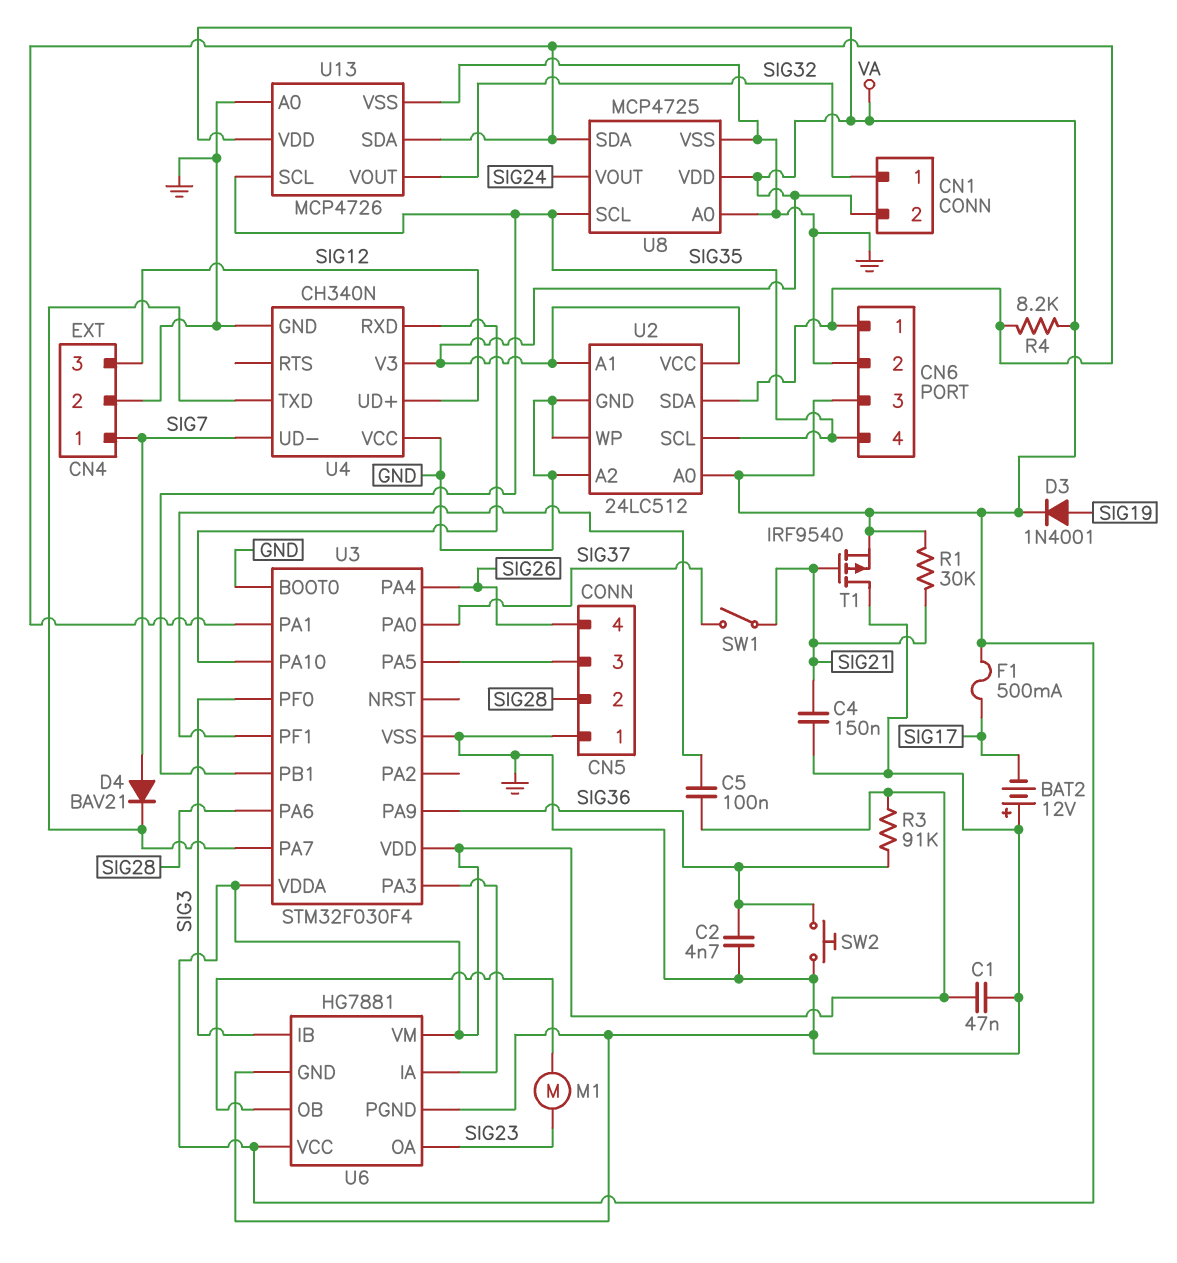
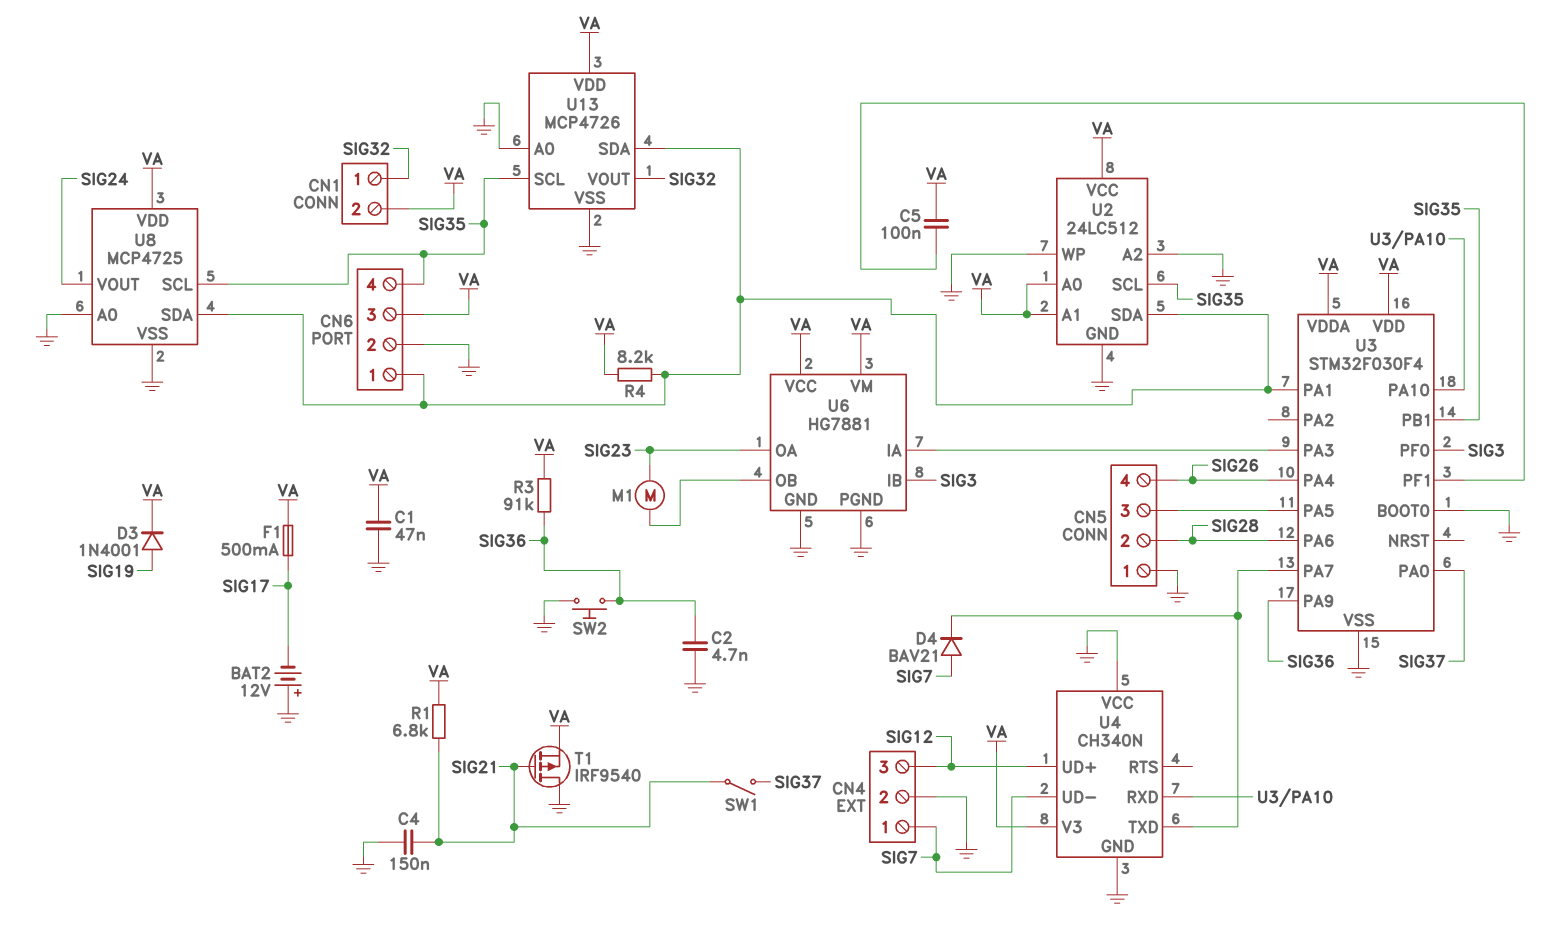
R1: 30k (SIG21, VA) -> 6.8k (SIG21, VA)

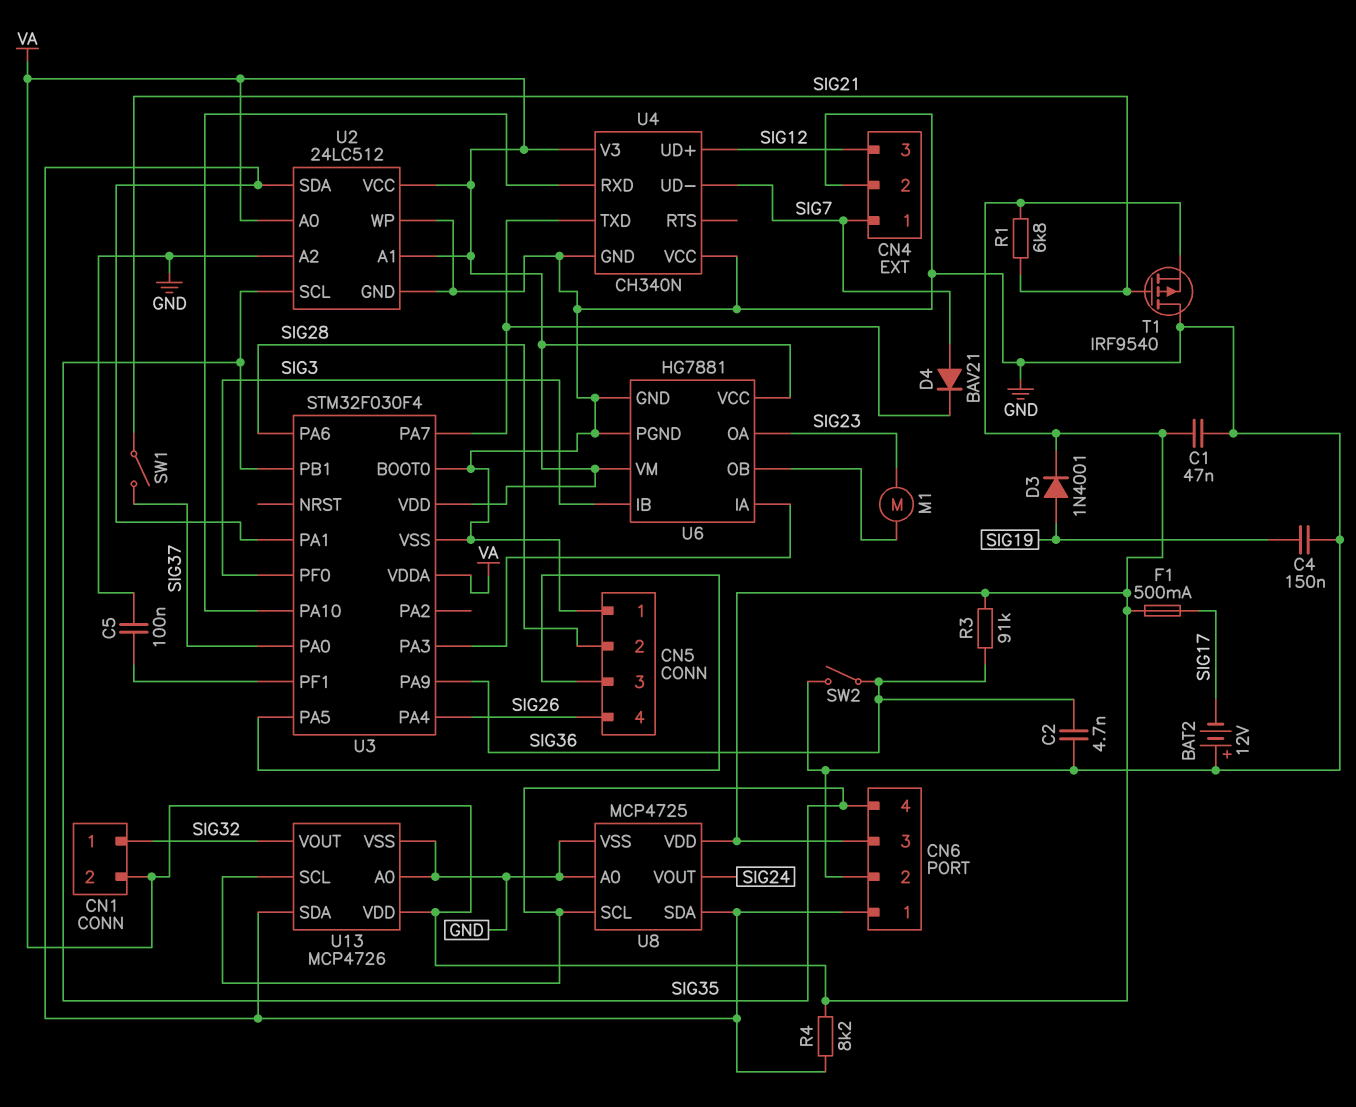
C4: 150nF (GND, SIG21) -> 150nF (GND, SIG19)
C5: 100nF (U3/PF1, VA) -> 100nF (GND, U3/PF1)
SW2: button (GND, SIG36) -> switch (GND, SIG36)

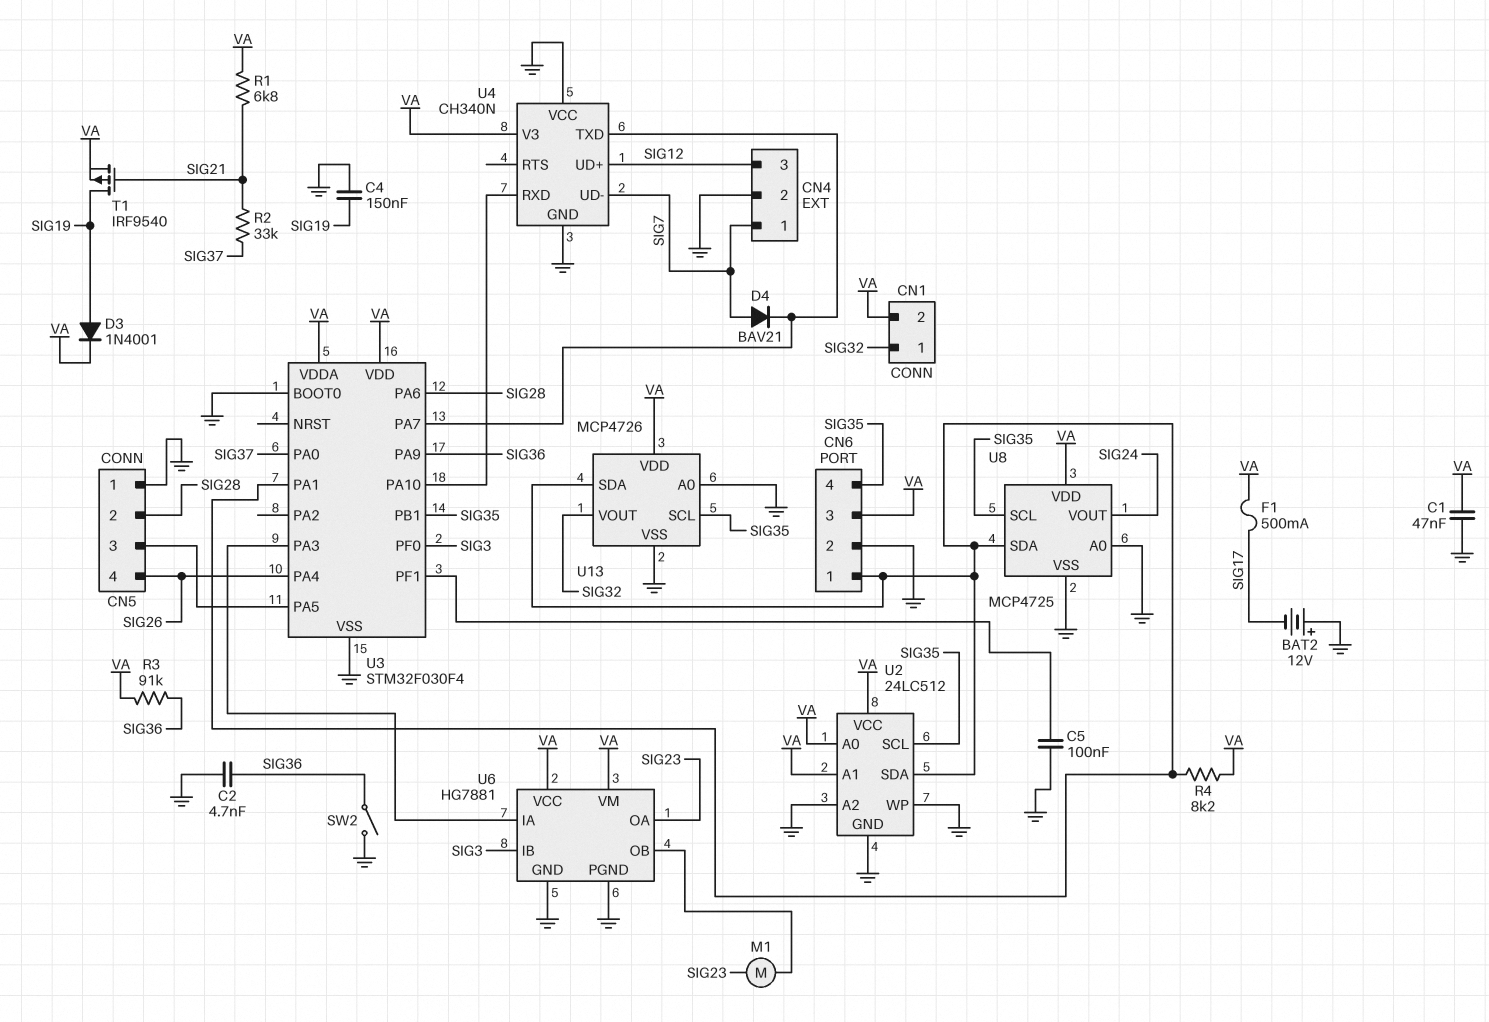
R2: none -> 33k (SIG21, SIG37)
SW1: switch (SIG21, SIG37) -> none
T1: PMOS IRF9540 (G SIG21, D GND, S VA) -> PMOS IRF9540 (G SIG21, D SIG19, S VA)

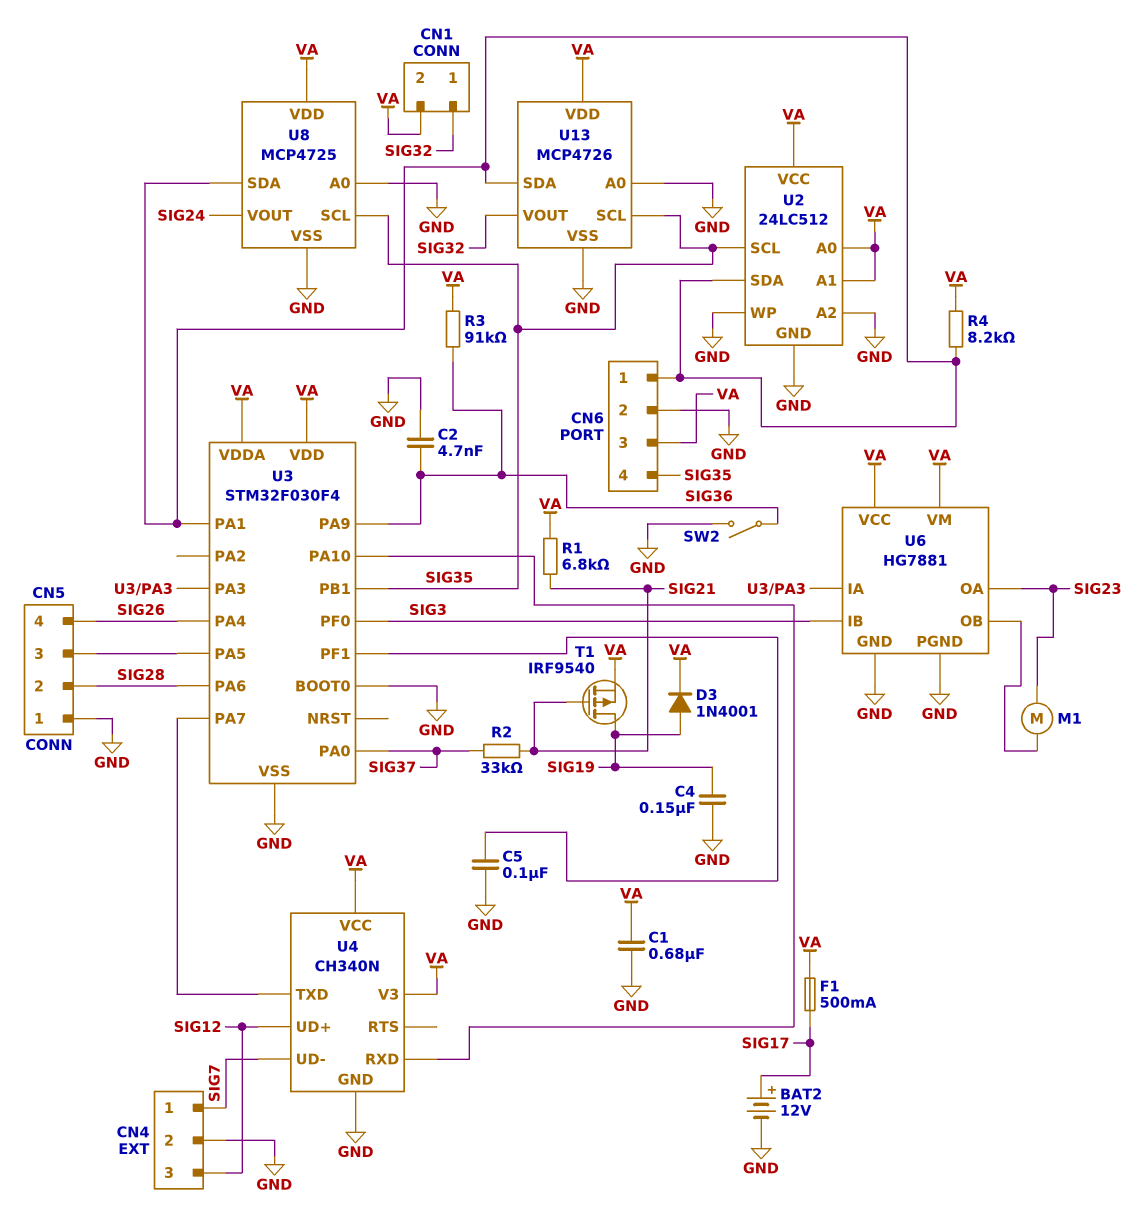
BAT2: 12V (plus GND, minus SIG17) -> 12V (plus SIG17, minus GND)
C1: 47nF (GND, VA) -> 680nF (GND, VA)
D4: diode BAV21 (A SIG7, K U3/PA7) -> none
U4 pin VCC: GND -> VA

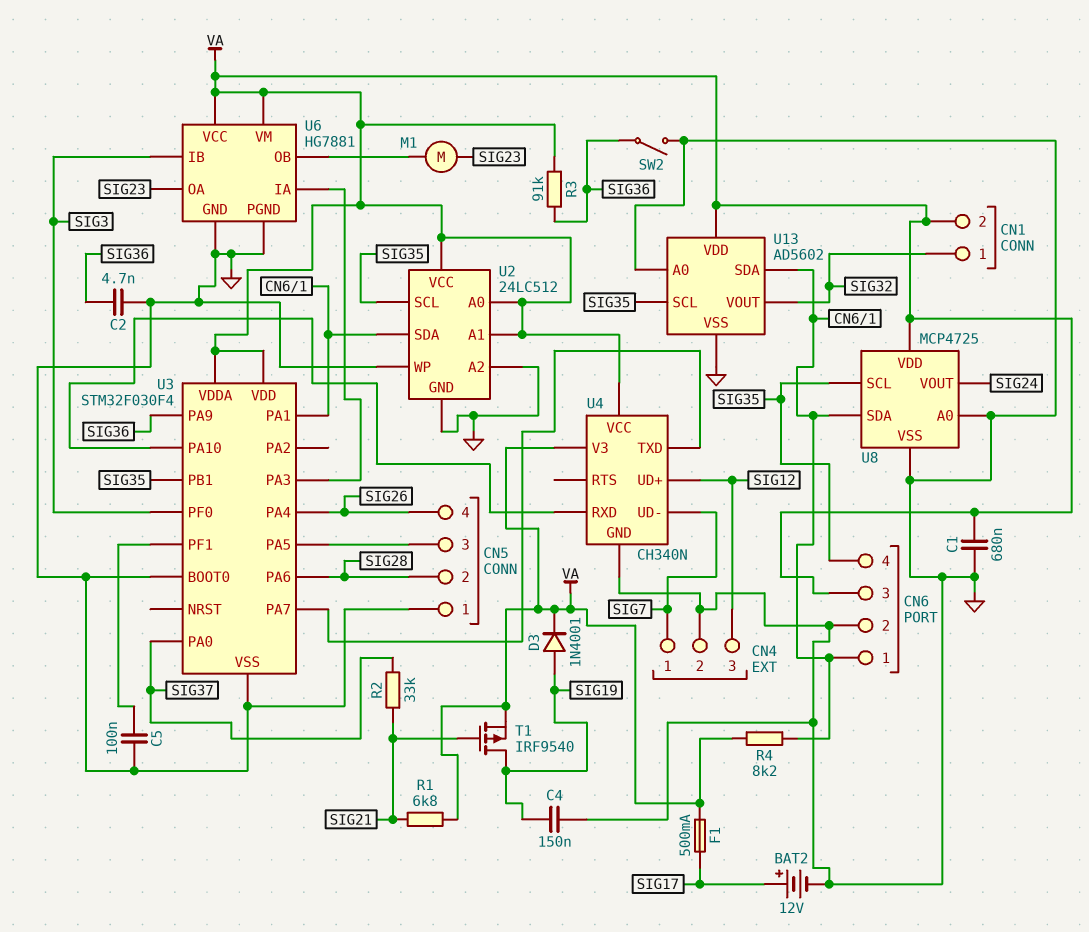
U13: MCP4726 -> AD5602

